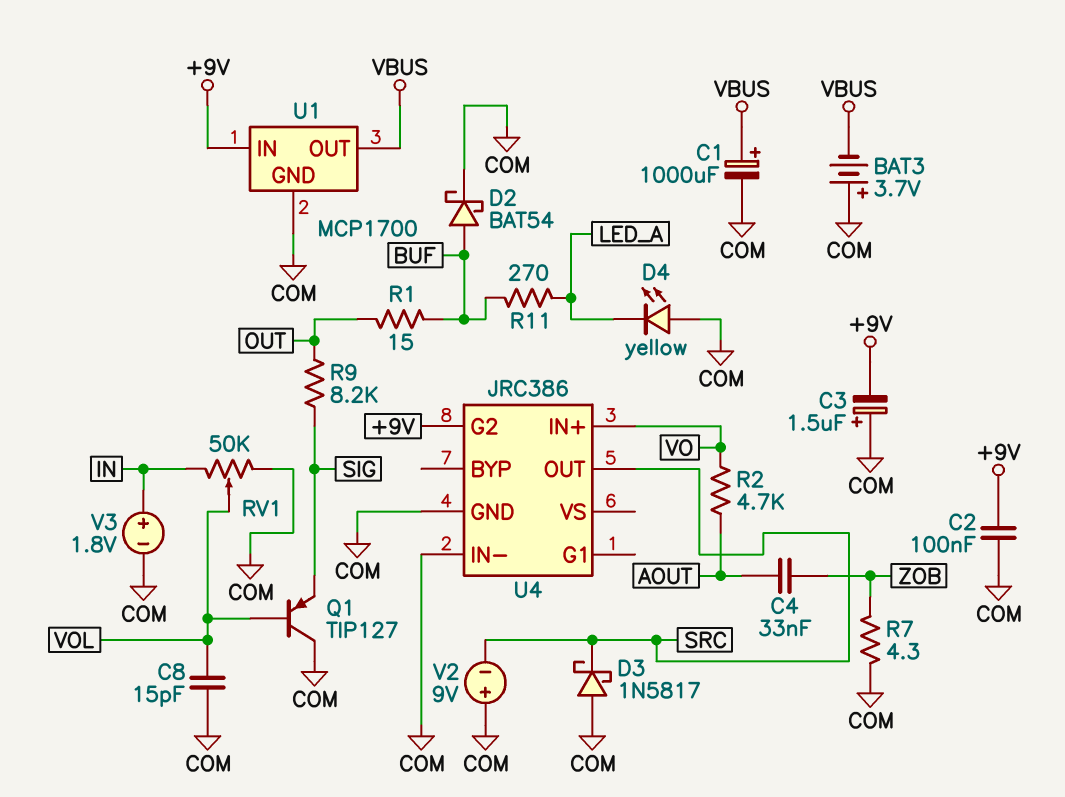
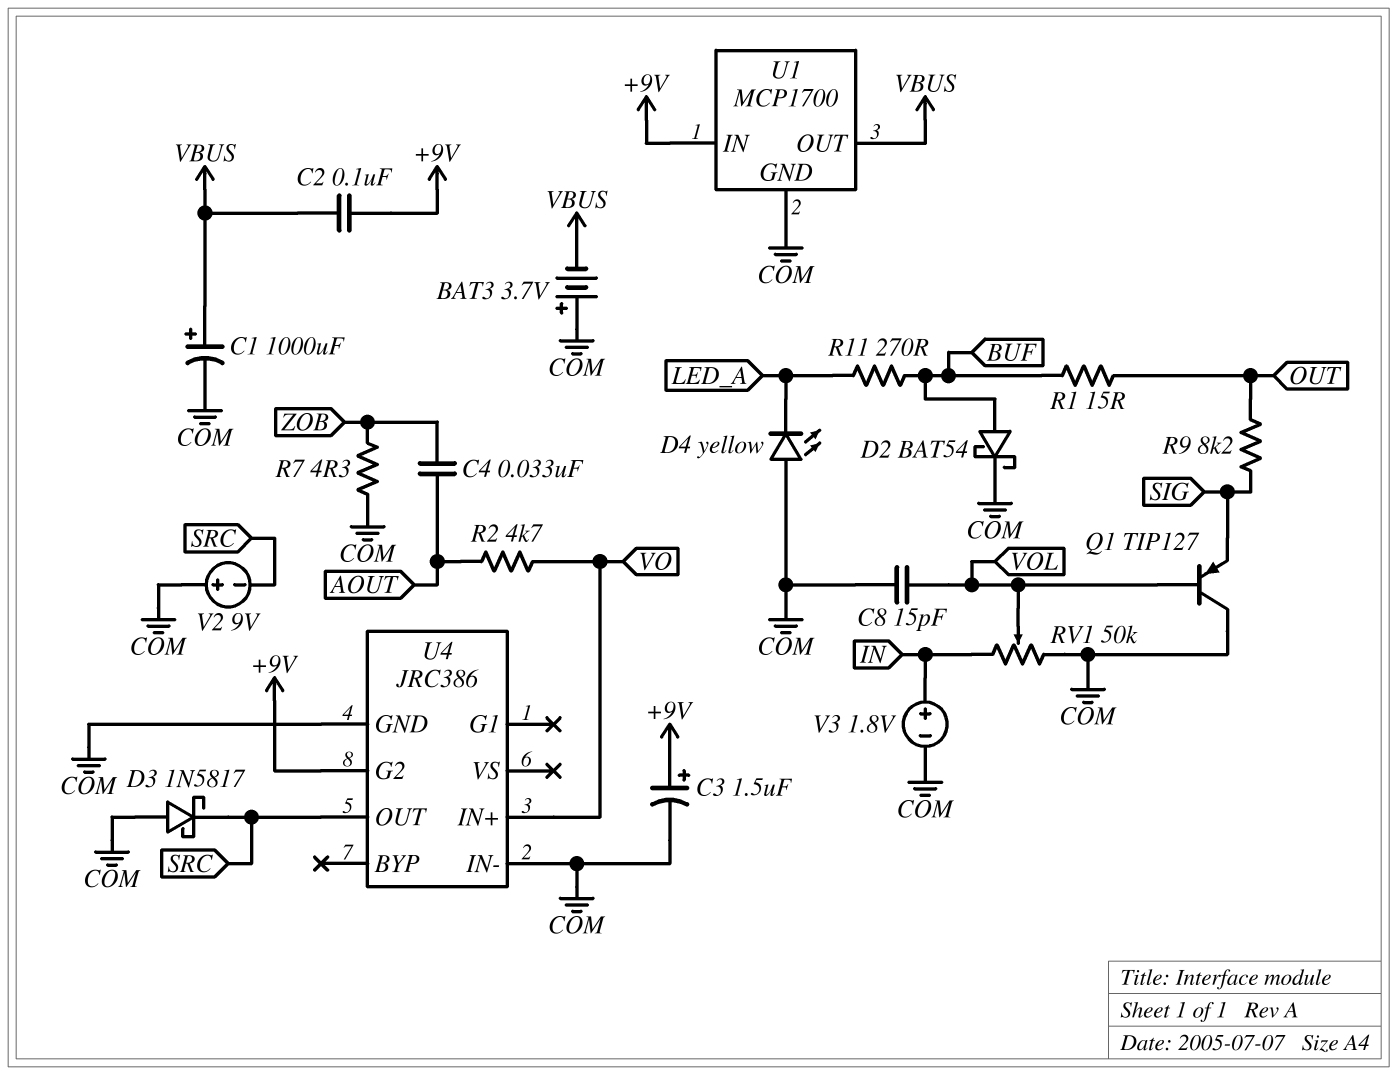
C2: 100nF (+9V, COM) -> 100nF (+9V, VBUS)
C3: 1.5uF (plus COM, minus +9V) -> 1.5uF (plus +9V, minus COM)

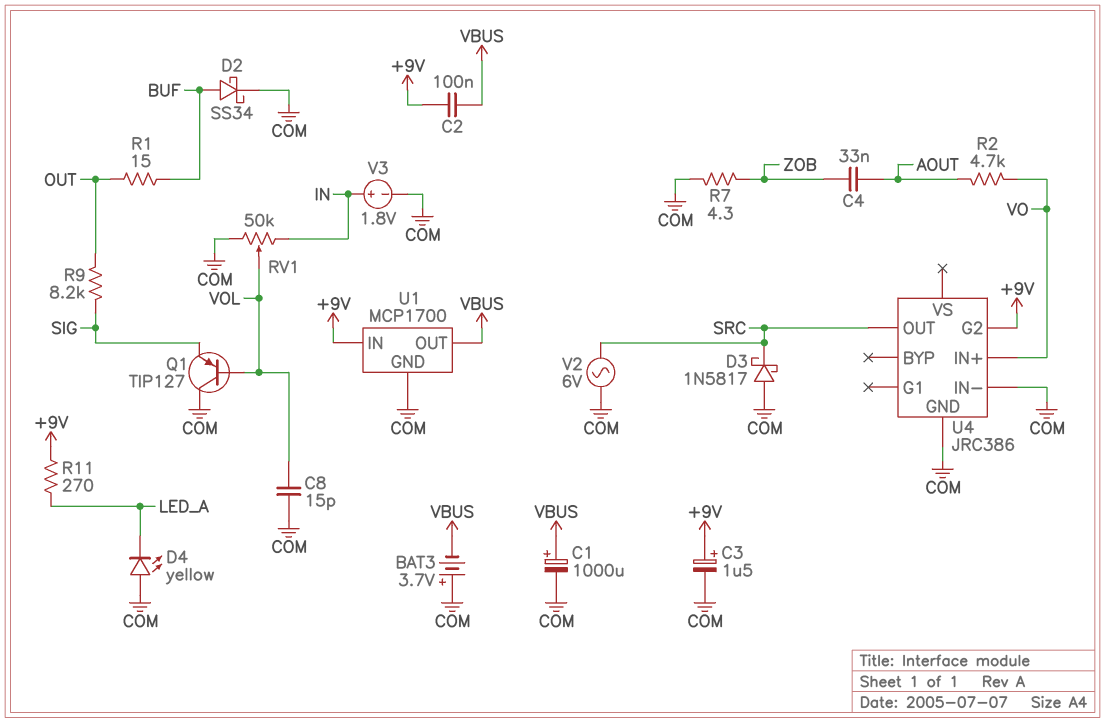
D2: schottky BAT54 (A BUF, K COM) -> schottky SS34 (A BUF, K COM)
R11: 270 (BUF, LED_A) -> 270 (+9V, LED_A)
V2: 9V (plus COM, minus SRC) -> AC 6V (COM, SRC)

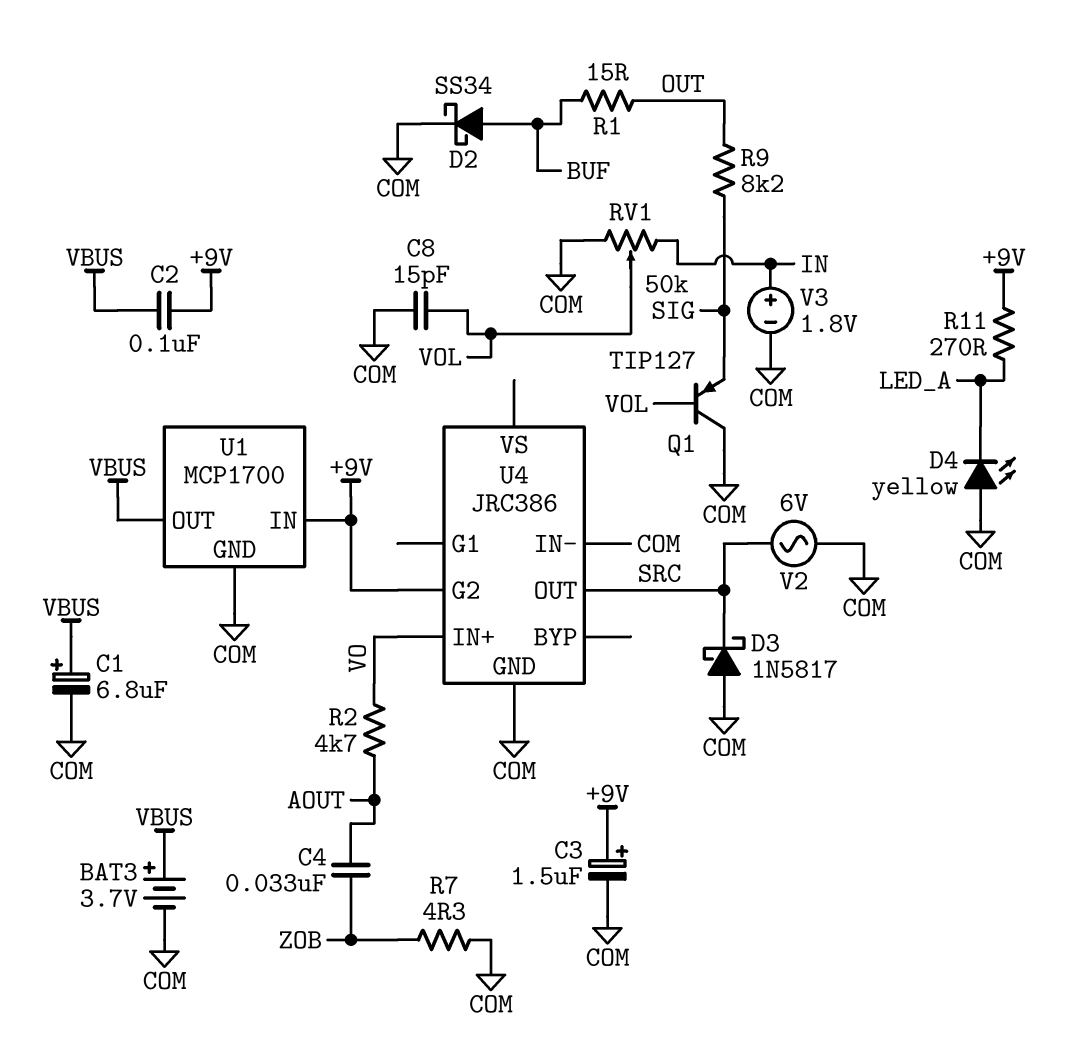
BAT3: 3.7V (plus COM, minus VBUS) -> 3.7V (plus VBUS, minus COM)
C1: 1000uF (plus VBUS, minus COM) -> 6.8uF (plus VBUS, minus COM)

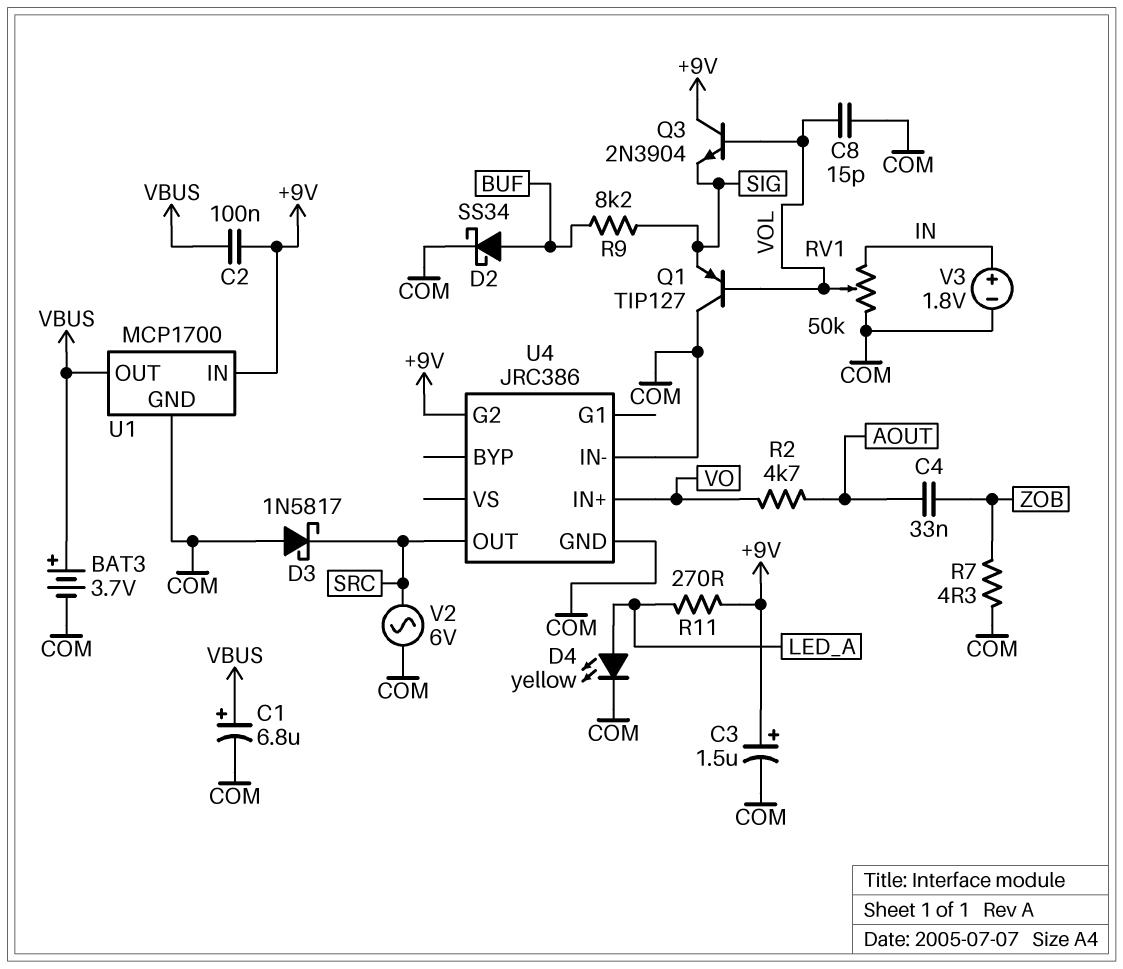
D4: LED yellow (A COM, K LED_A) -> LED yellow (A LED_A, K COM)
Q3: none -> NPN 2N3904 (B VOL, C +9V, E SIG)
R1: 15 (BUF, OUT) -> none
R9: 8.2k (OUT, SIG) -> 8.2k (BUF, SIG)

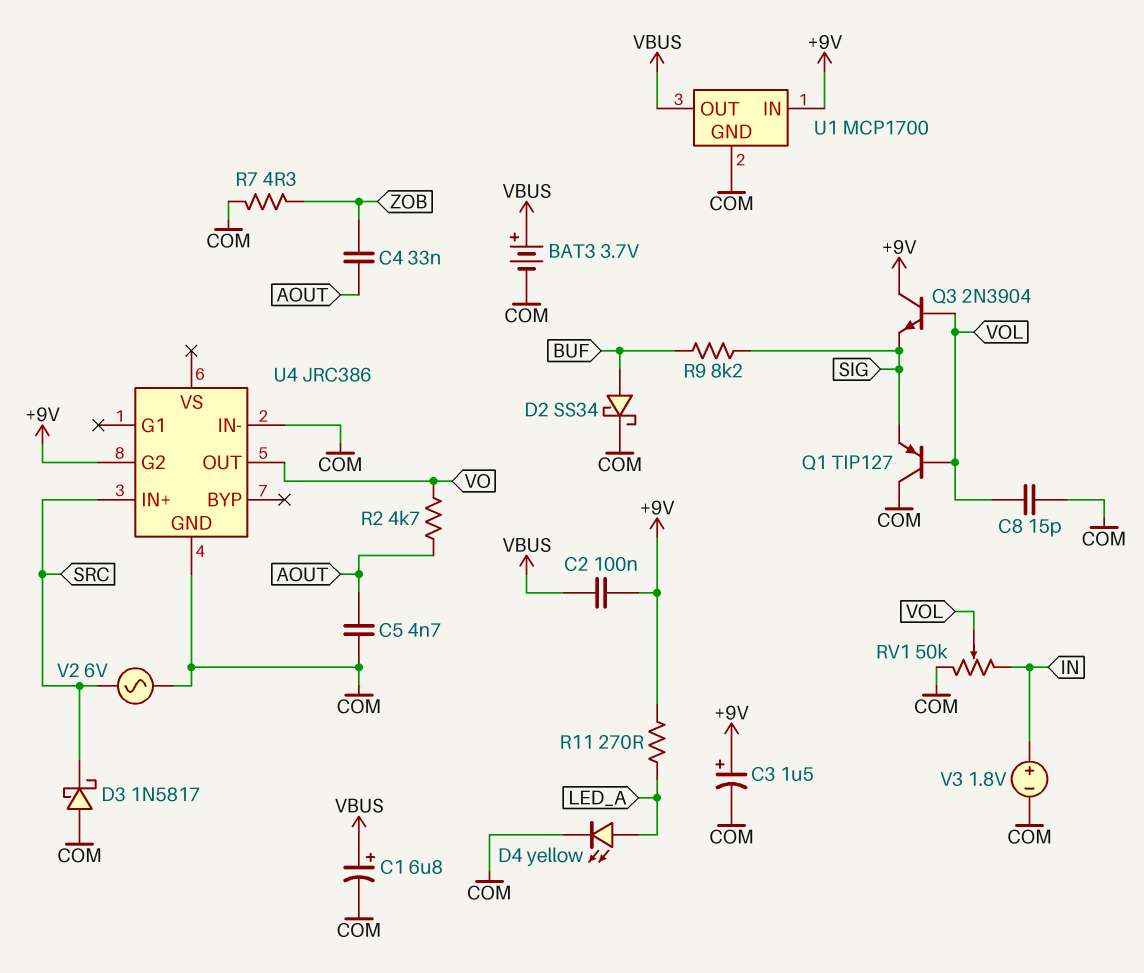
C5: none -> 4.7nF (AOUT, COM)
U4 pin IN+: VO -> SRC
U4 pin OUT: SRC -> VO

